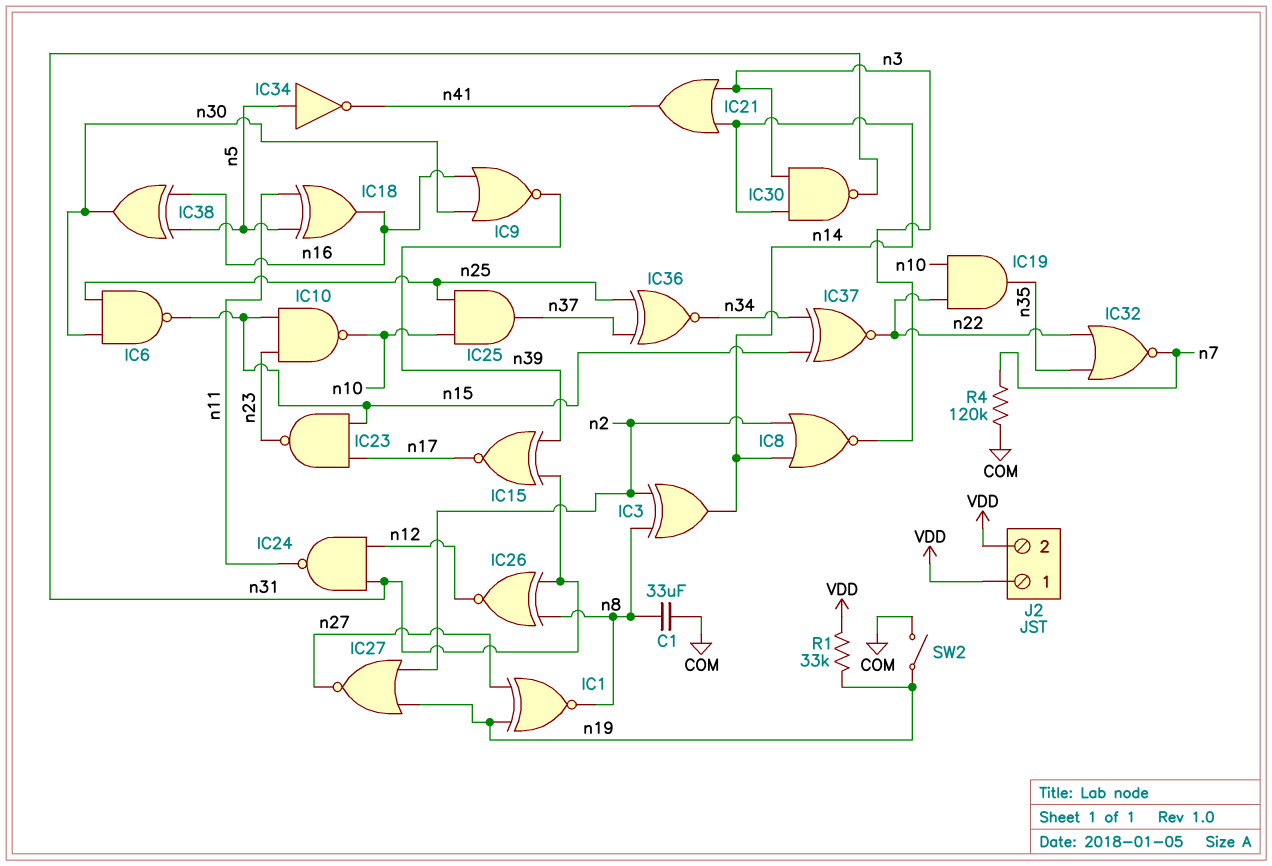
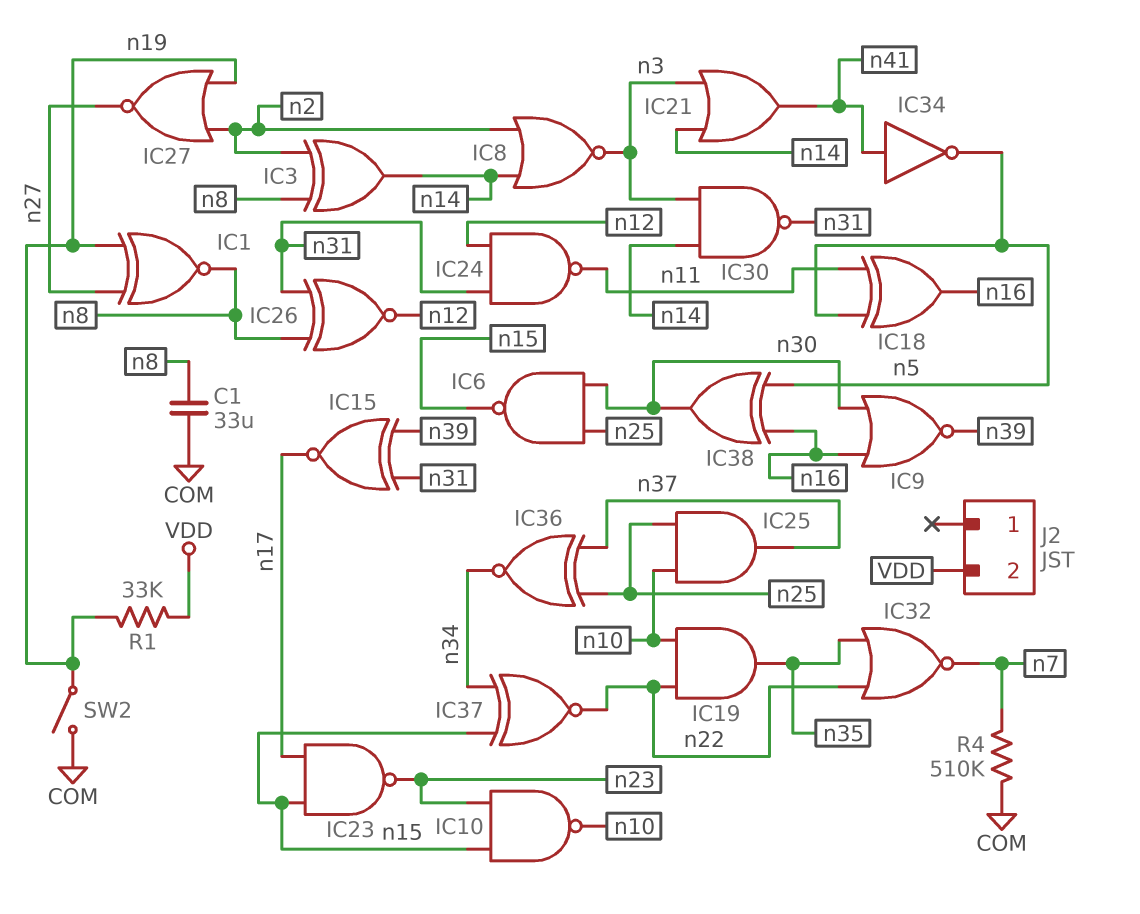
IC34: NOT (in n5, out n41) -> NOT (in n41, out n5)
J2 pin 1: VDD -> none
R4: 120k (COM, n7) -> 510k (COM, n7)

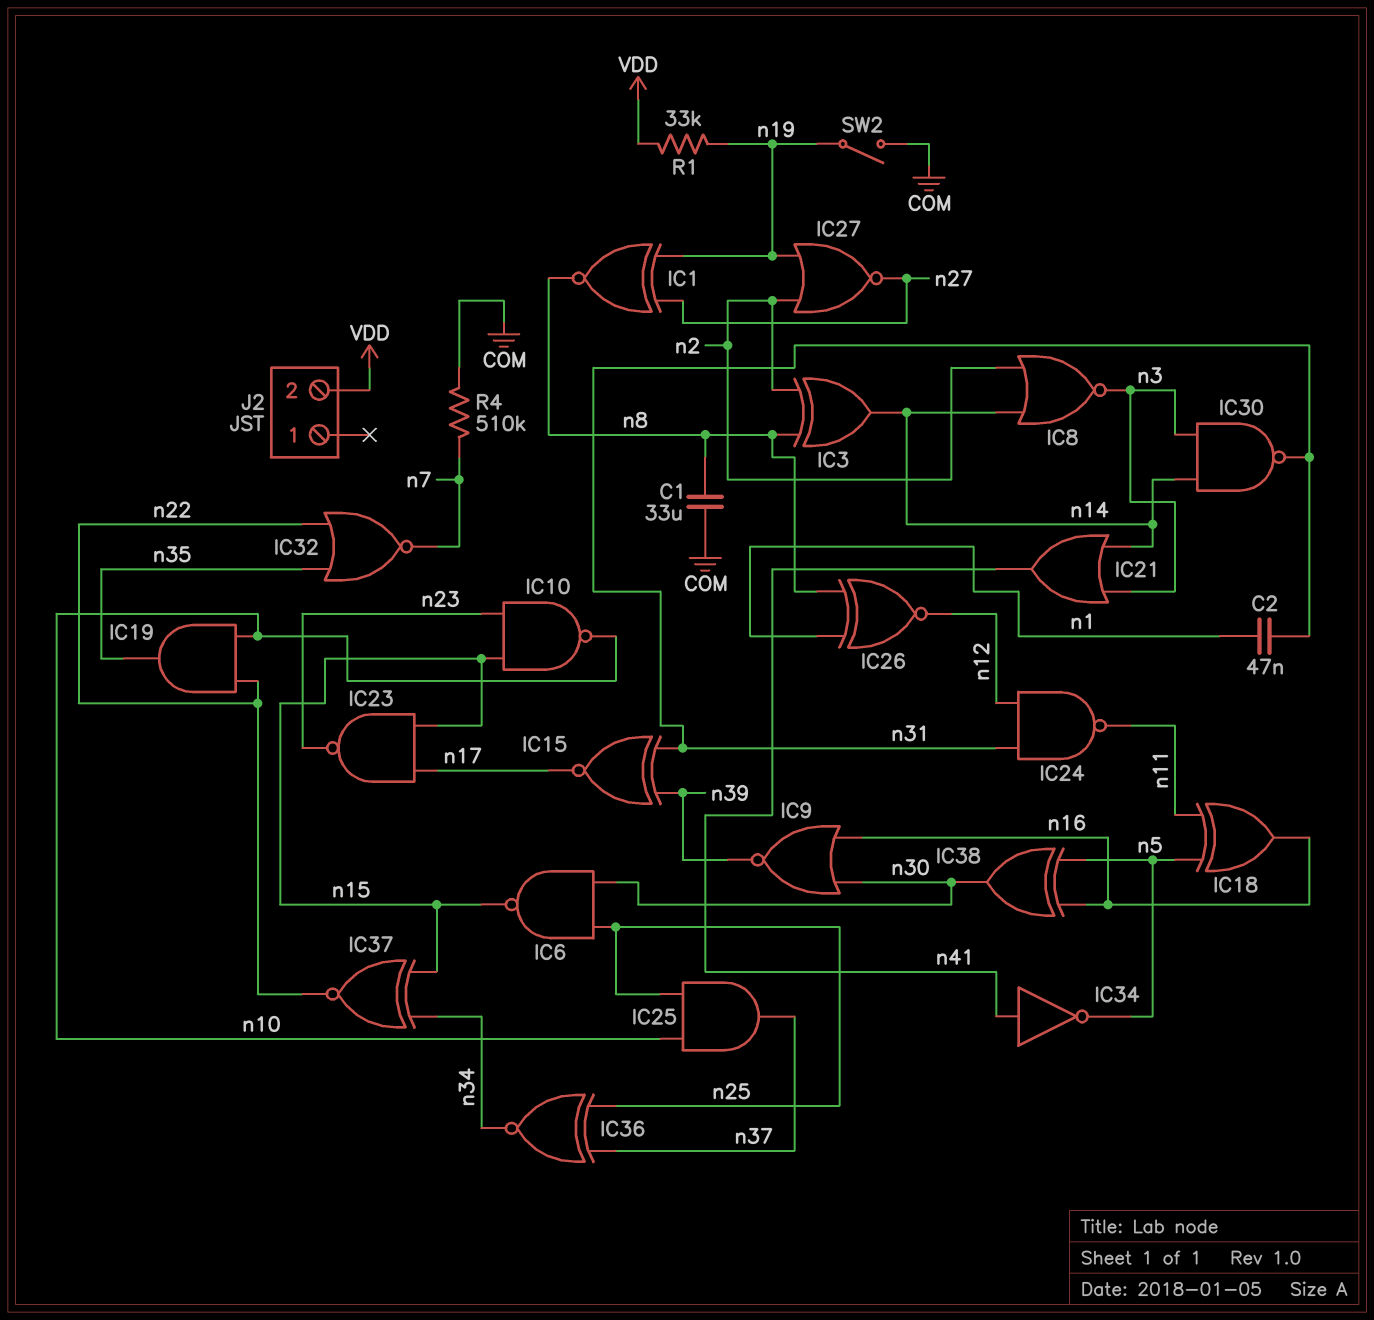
C2: none -> 47nF (n1, n31)
IC26: XNOR (in n8, in n31, out n12) -> XNOR (in n1, in n8, out n12)

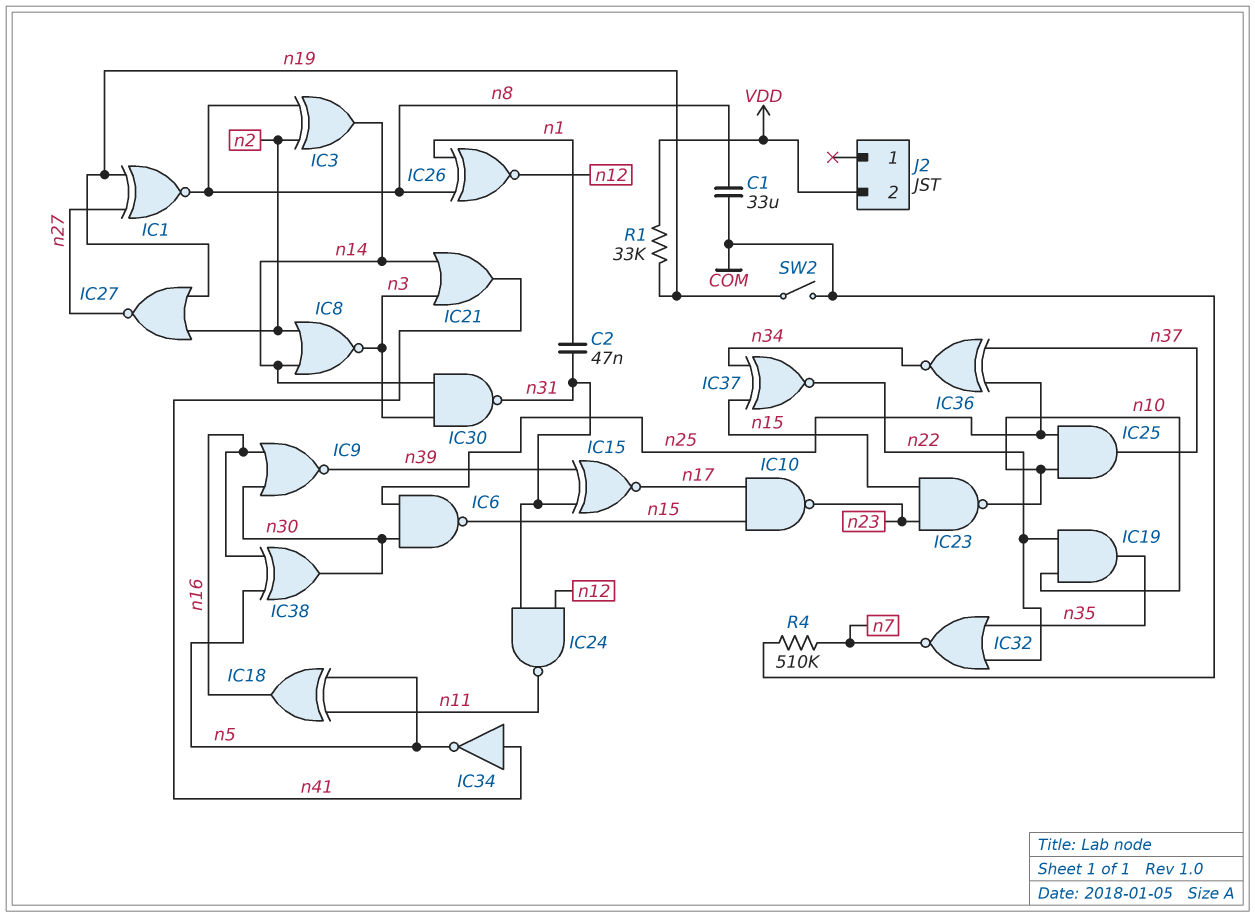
IC10: NAND (in n15, in n23, out n10) -> NAND (in n15, in n17, out n23)
IC23: NAND (in n15, in n17, out n23) -> NAND (in n15, in n23, out n10)

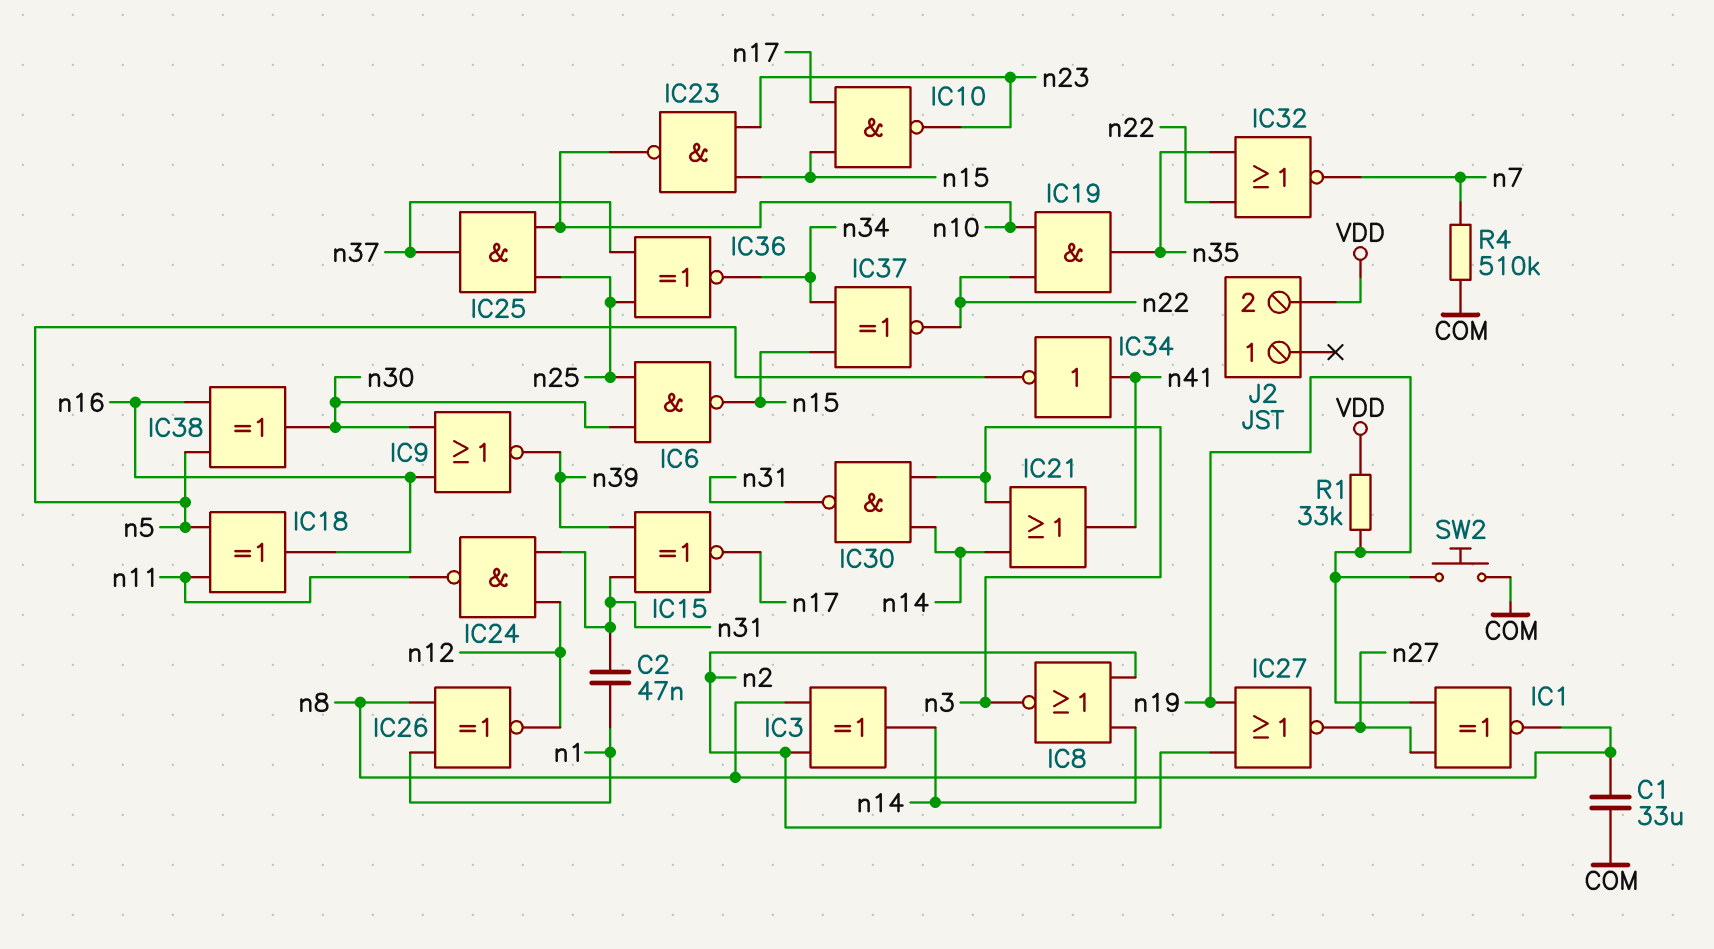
SW2: switch (COM, n19) -> button (COM, n19)

